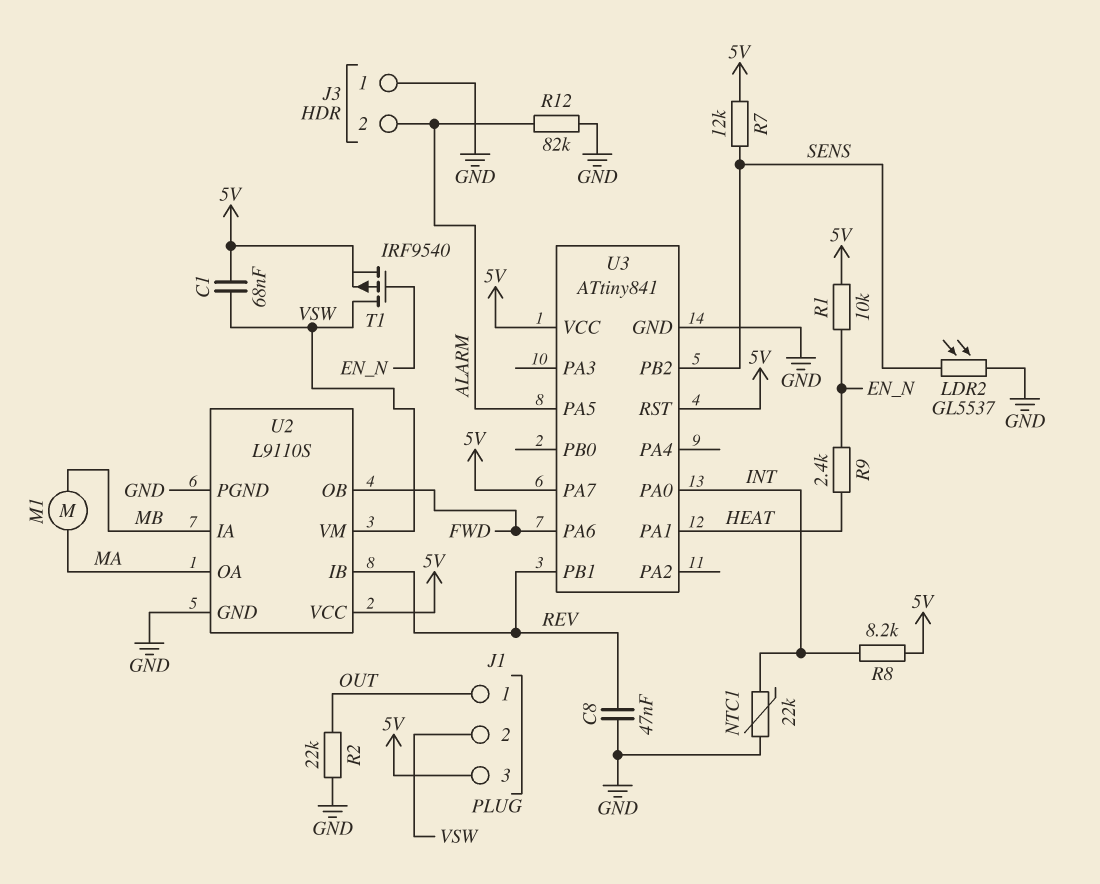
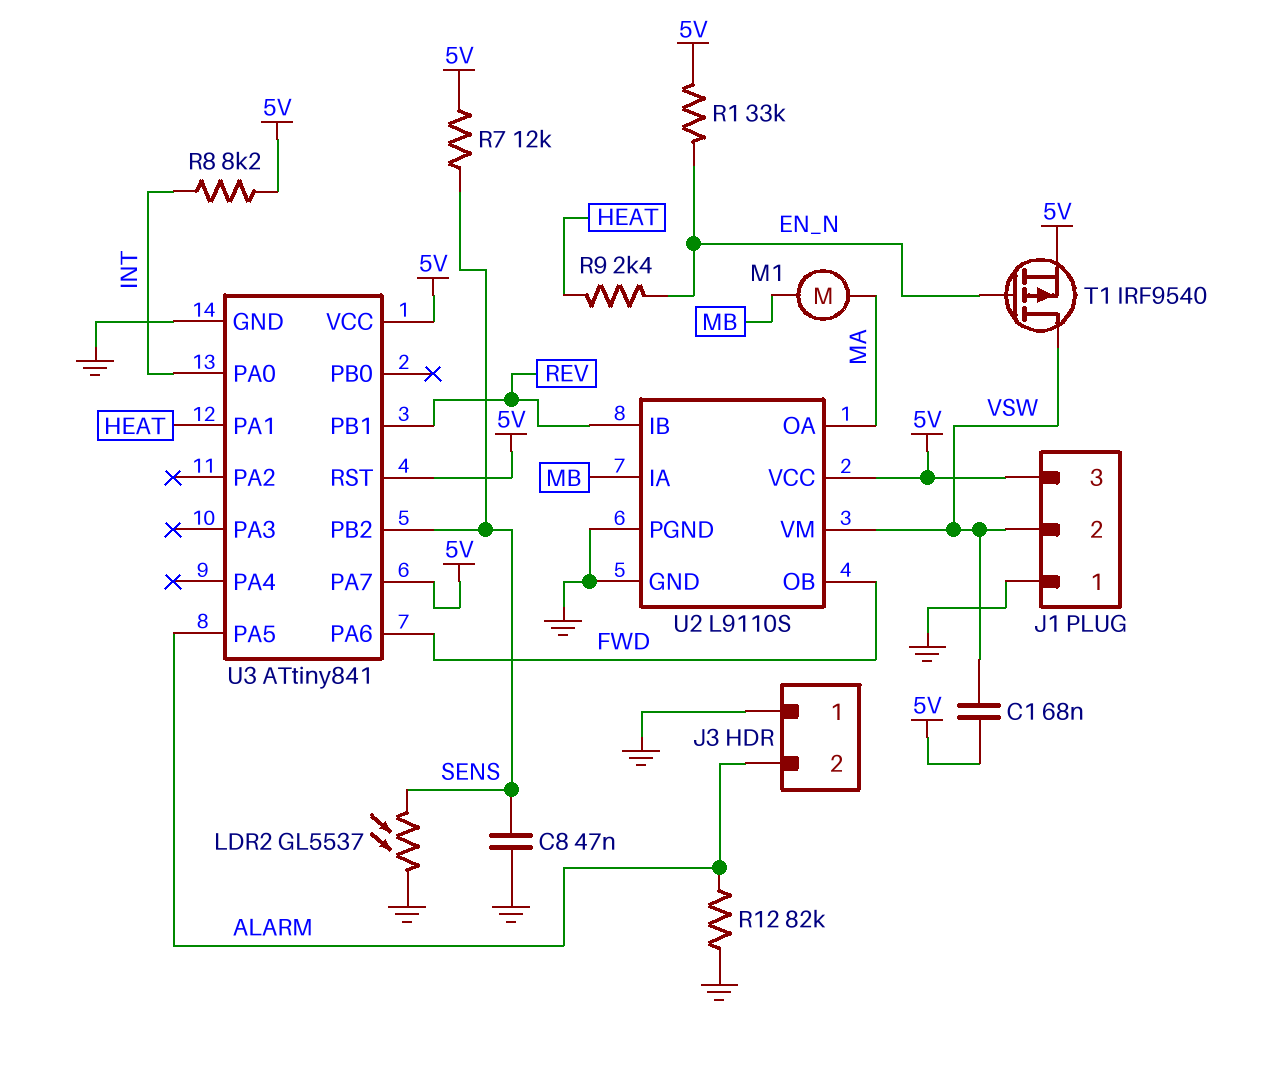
C8: 47nF (GND, REV) -> 47nF (GND, SENS)
J1 pin 1: OUT -> GND
NTC1: 22k (GND, INT) -> none
R1: 10k (5V, EN_N) -> 33k (5V, EN_N)
R2: 22k (GND, OUT) -> none

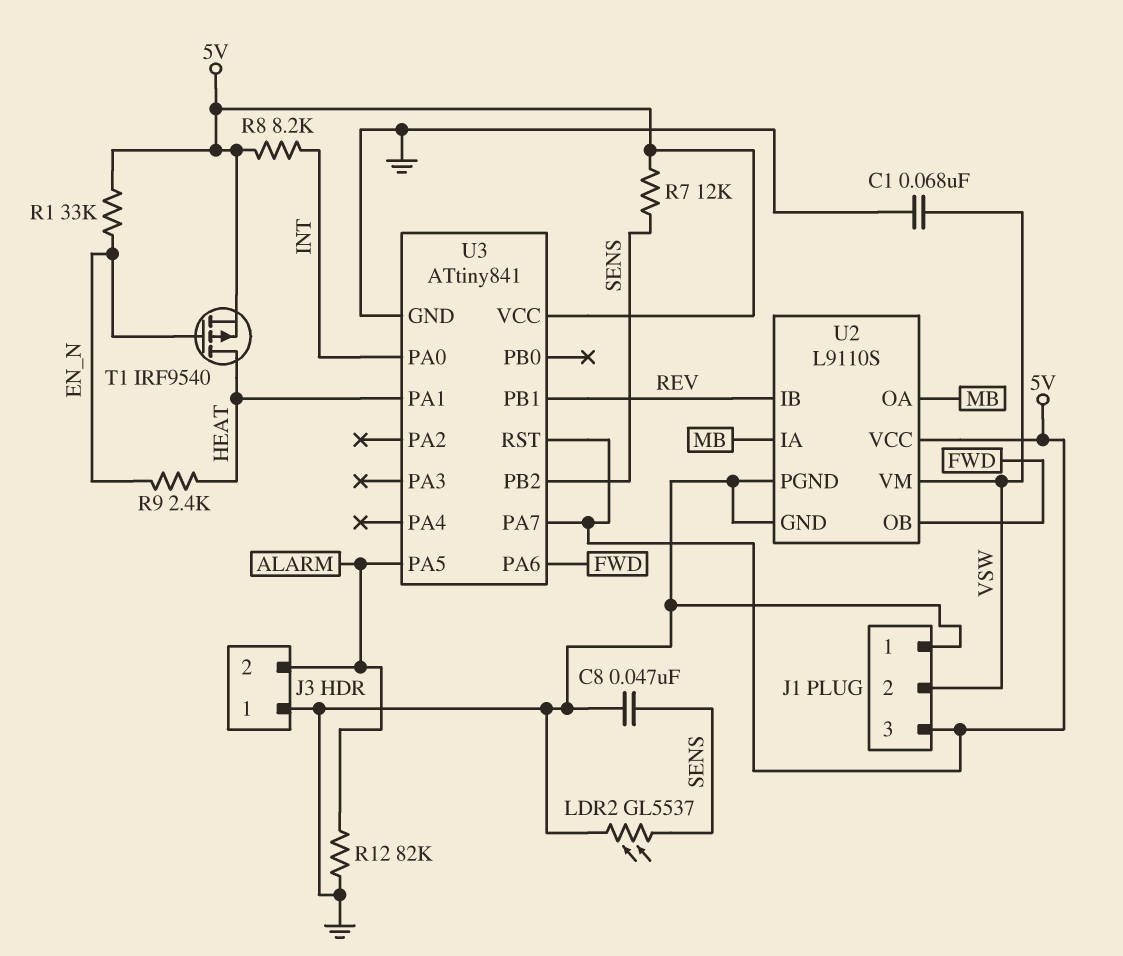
C1: 68nF (5V, VSW) -> 68nF (GND, VSW)
M1: motor (MA, MB) -> none
T1: PMOS IRF9540 (G EN_N, D VSW, S 5V) -> PMOS IRF9540 (G EN_N, D HEAT, S 5V)
U2 pin OA: MA -> MB

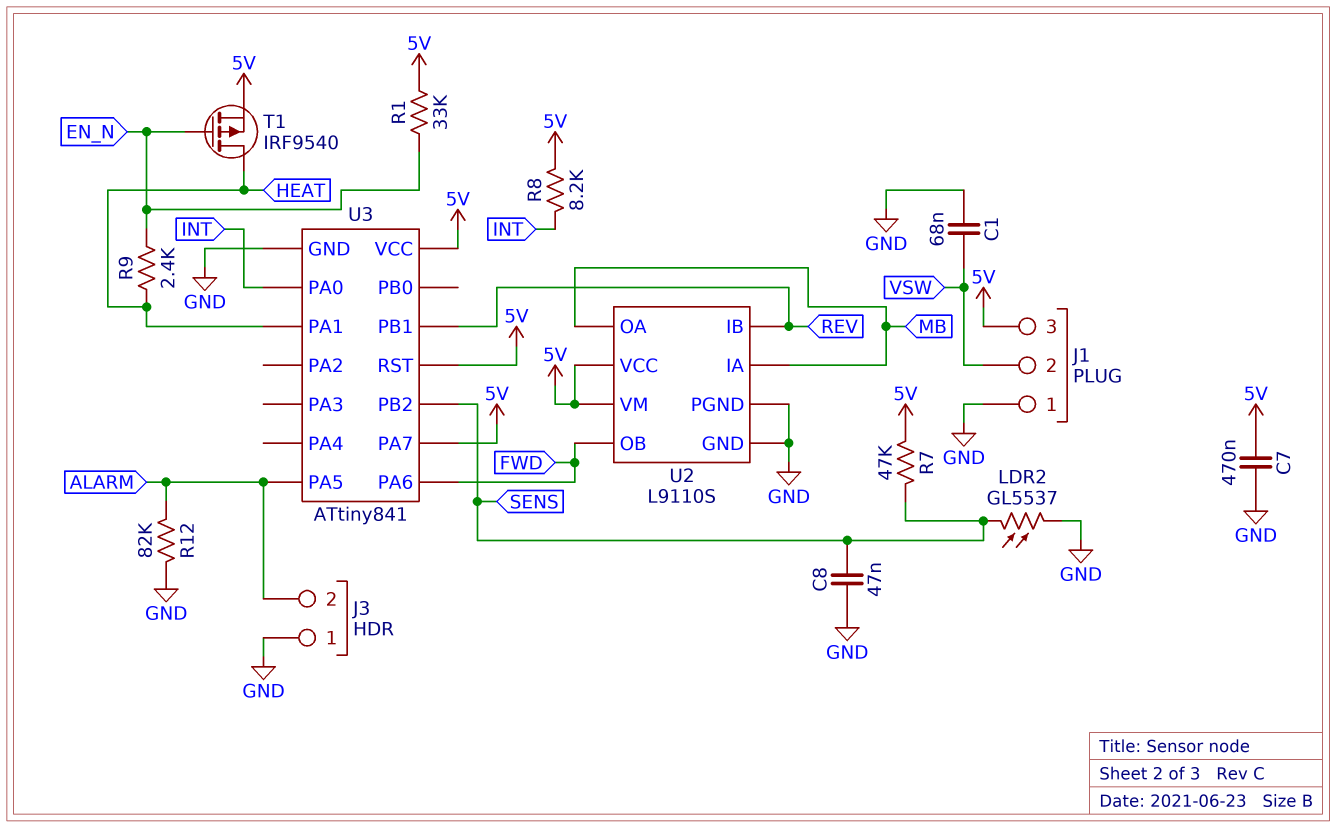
C7: none -> 470nF (5V, GND)
R7: 12k (5V, SENS) -> 47k (5V, SENS)
U2 pin VM: VSW -> 5V

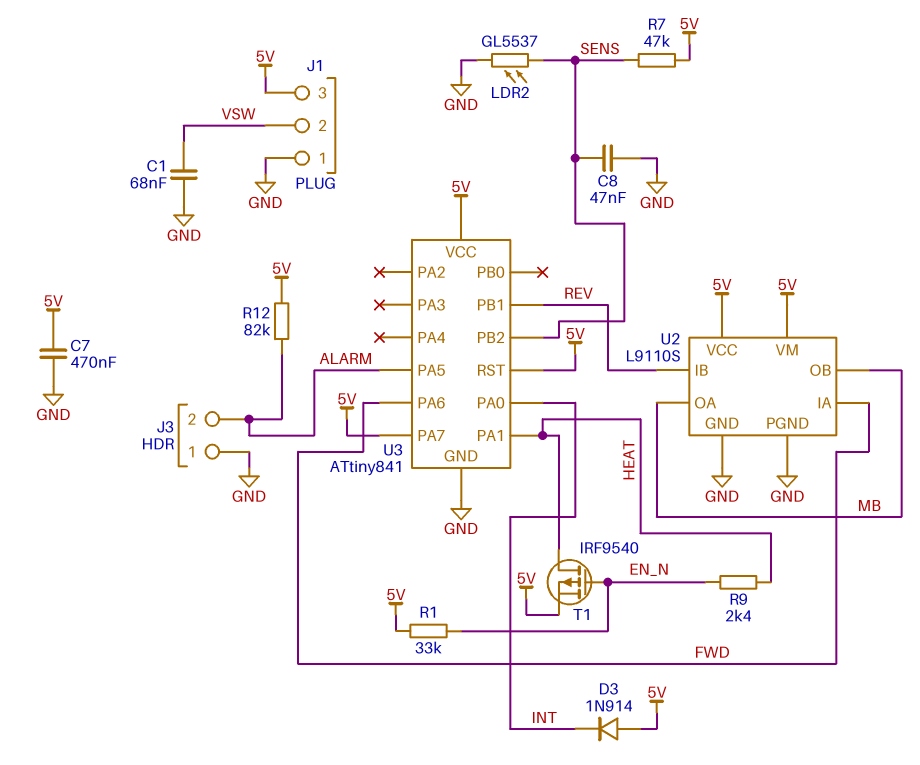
D3: none -> diode 1N914 (A 5V, K INT)
R8: 8.2k (5V, INT) -> none
R12: 82k (ALARM, GND) -> 82k (5V, ALARM)
U2 pin IA: MB -> FWD
U2 pin OB: FWD -> MB

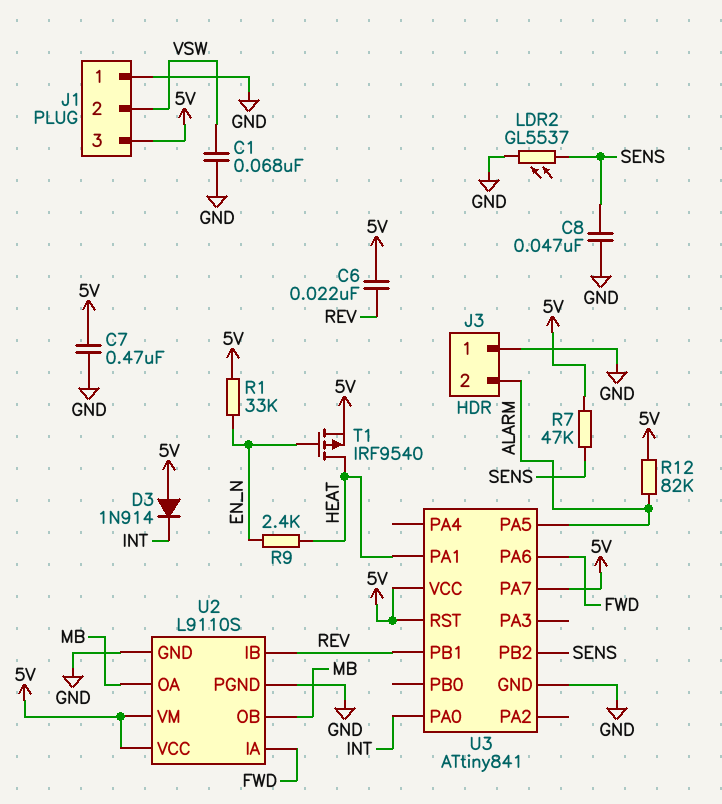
C6: none -> 22nF (5V, REV)

